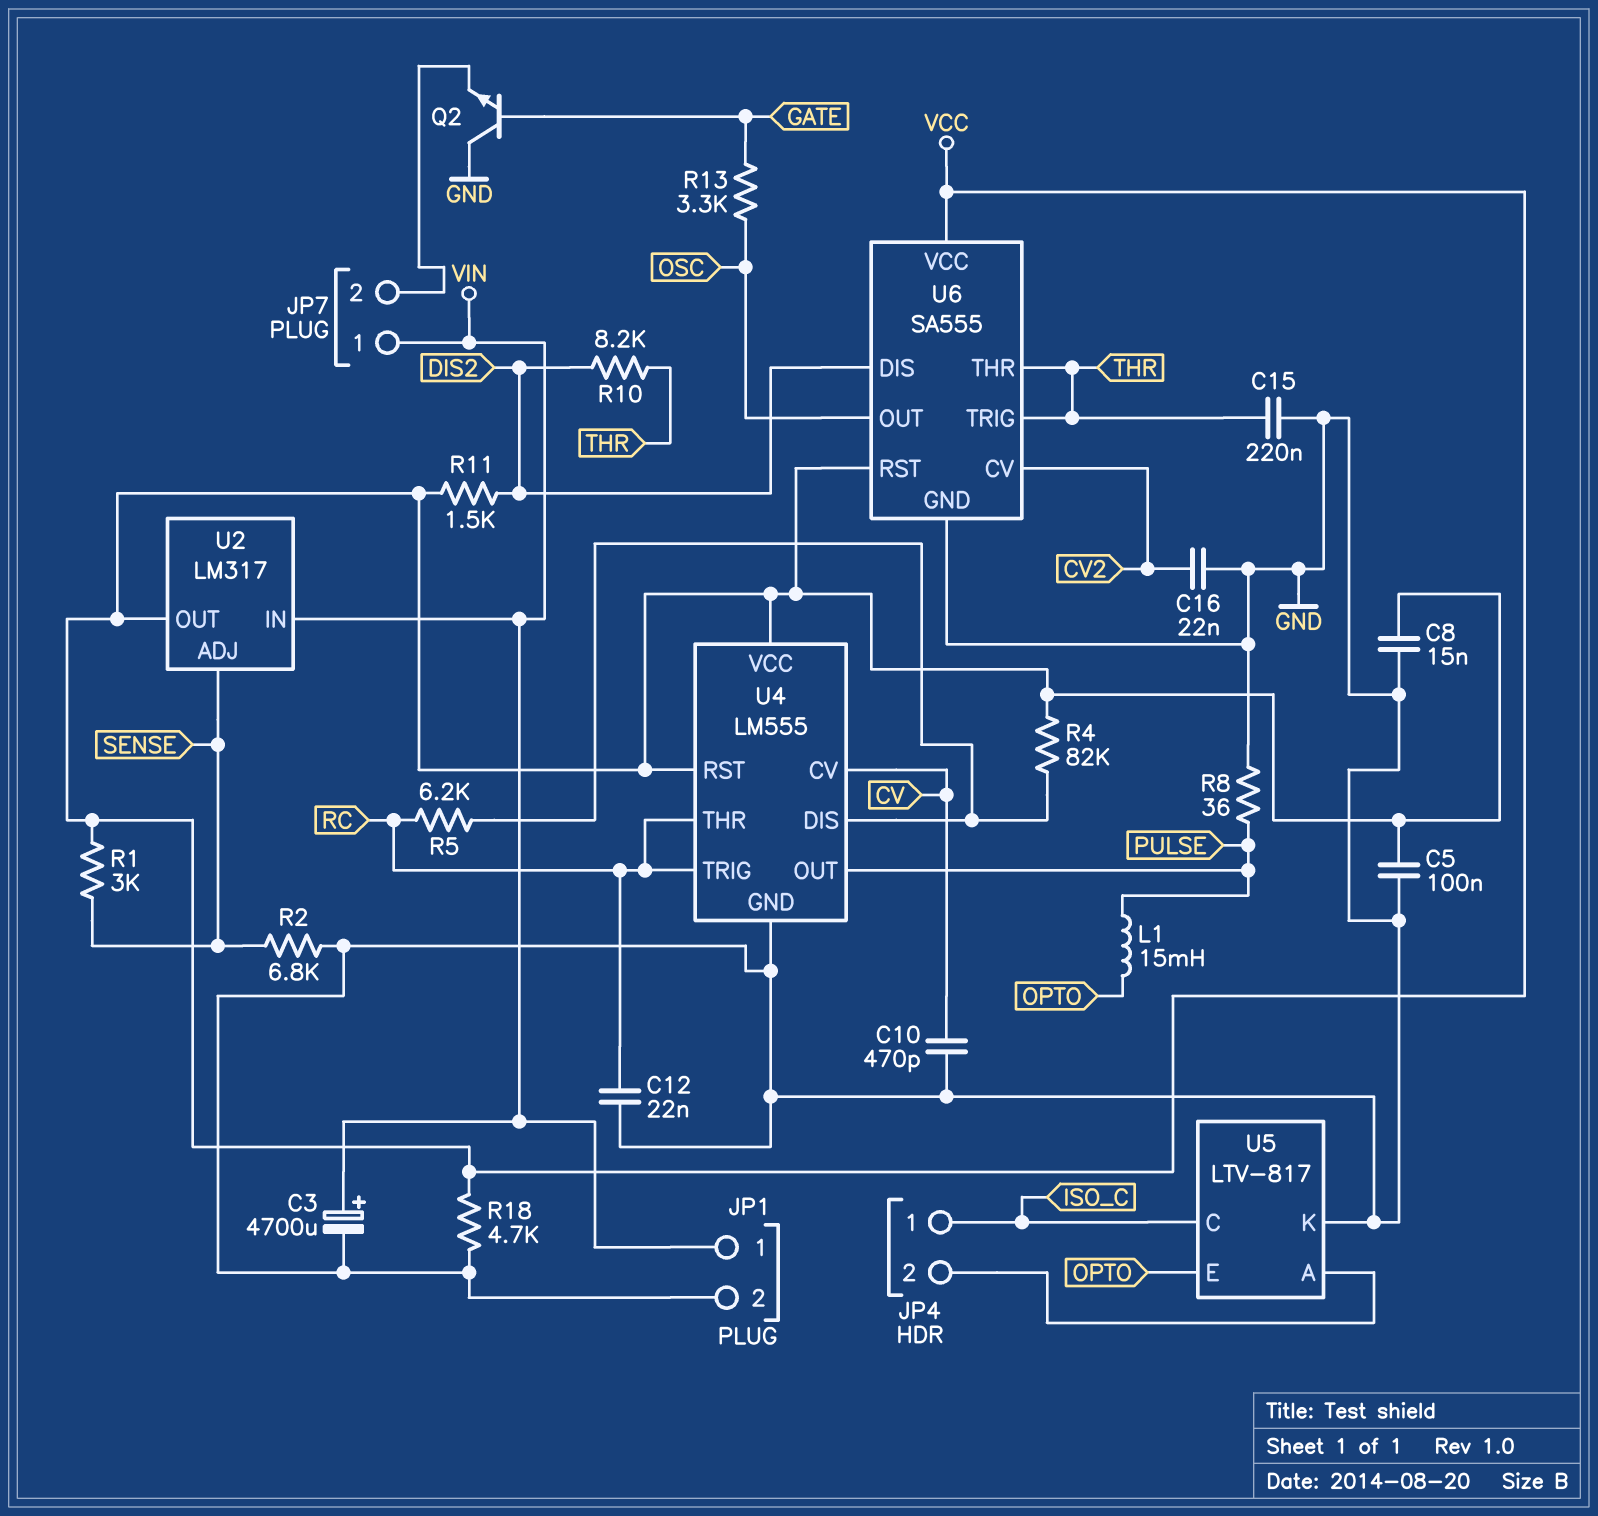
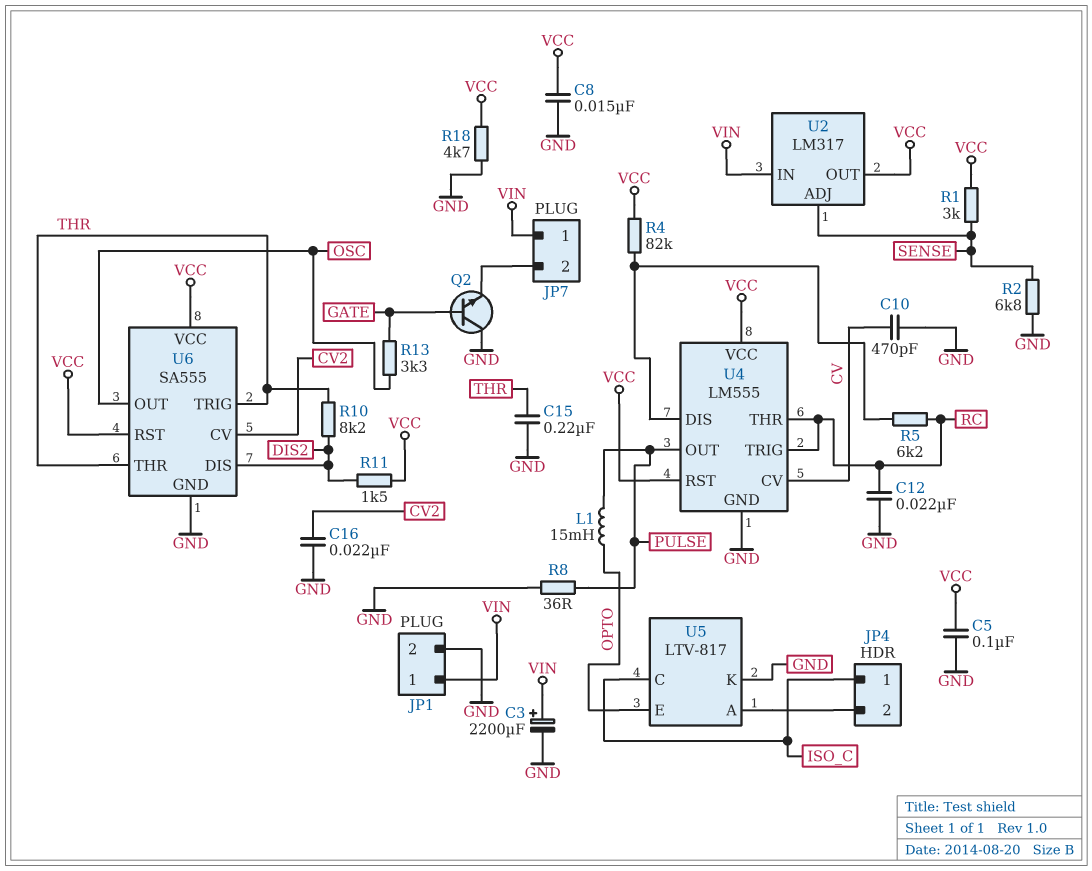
C3: 4700uF (plus VIN, minus GND) -> 2200uF (plus VIN, minus GND)

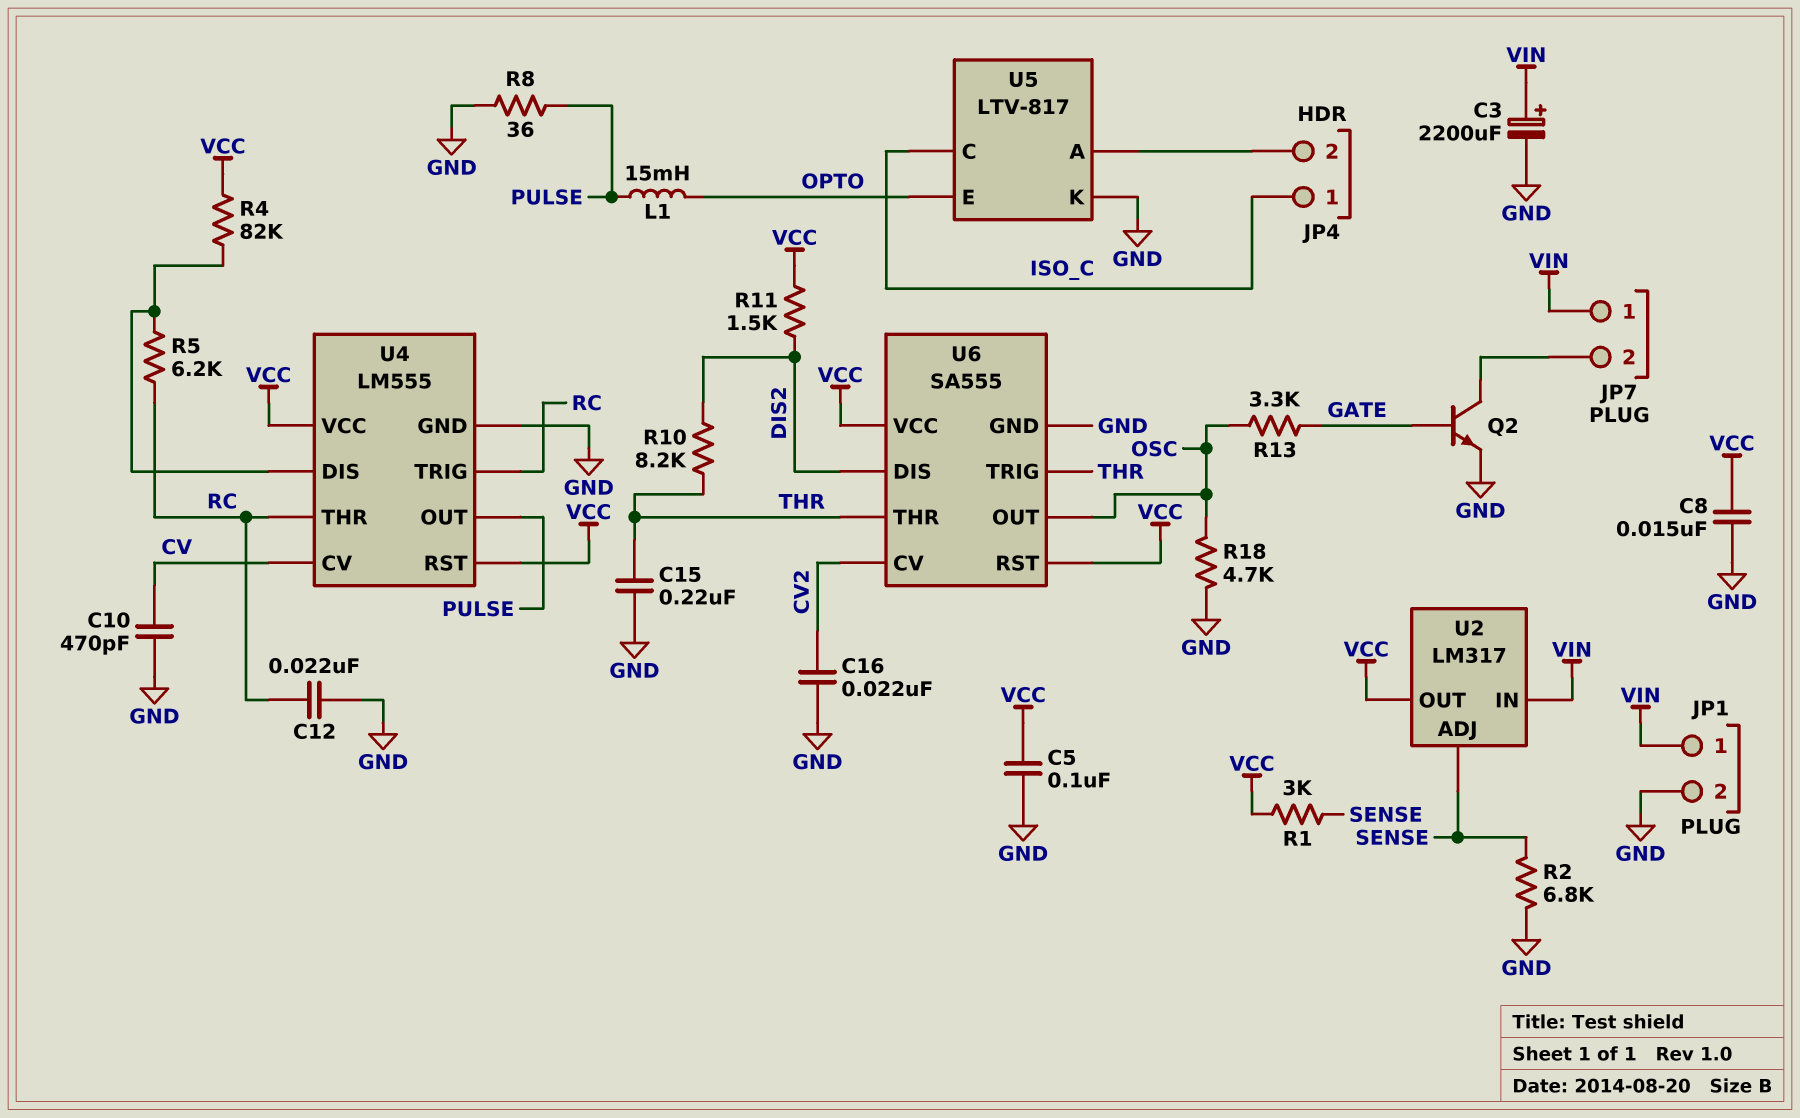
Q2: NPN (B GATE, C GND, E JP7/2) -> NPN (B GATE, C JP7/2, E GND)
R18: 4.7k (GND, VCC) -> 4.7k (GND, OSC)

